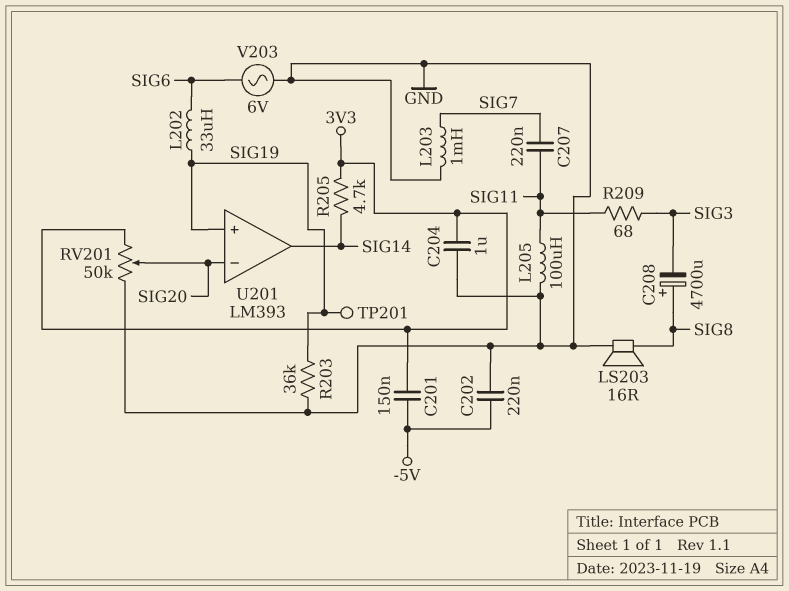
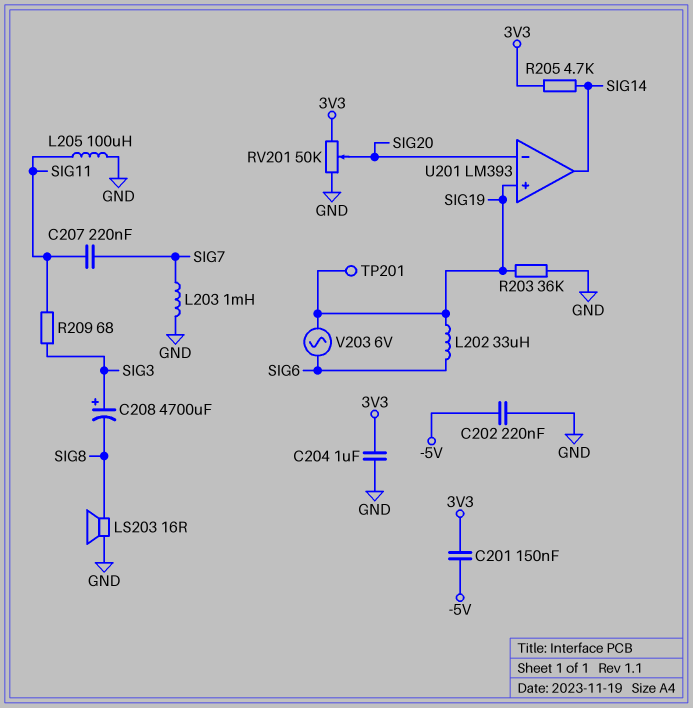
C208: 4700uF (plus SIG8, minus SIG3) -> 4700uF (plus SIG3, minus SIG8)
V203: AC 6V (GND, SIG6) -> AC 6V (SIG6, SIG19)

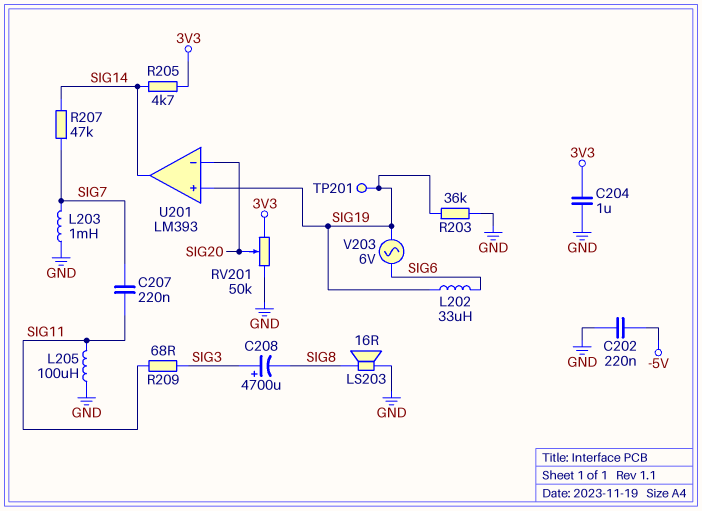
C201: 150nF (-5V, 3V3) -> none
R207: none -> 47k (SIG7, SIG14)

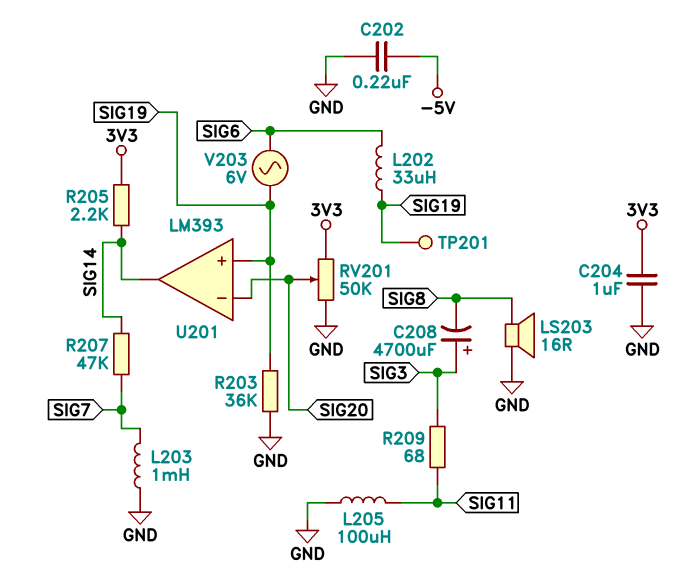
C207: 220nF (SIG7, SIG11) -> none
R205: 4.7k (3V3, SIG14) -> 2.2k (3V3, SIG14)

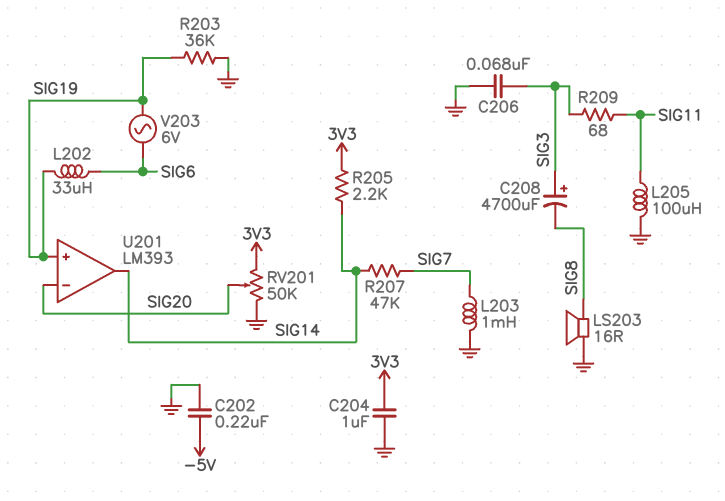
C206: none -> 68nF (GND, SIG3)
TP201: test point (SIG19) -> none

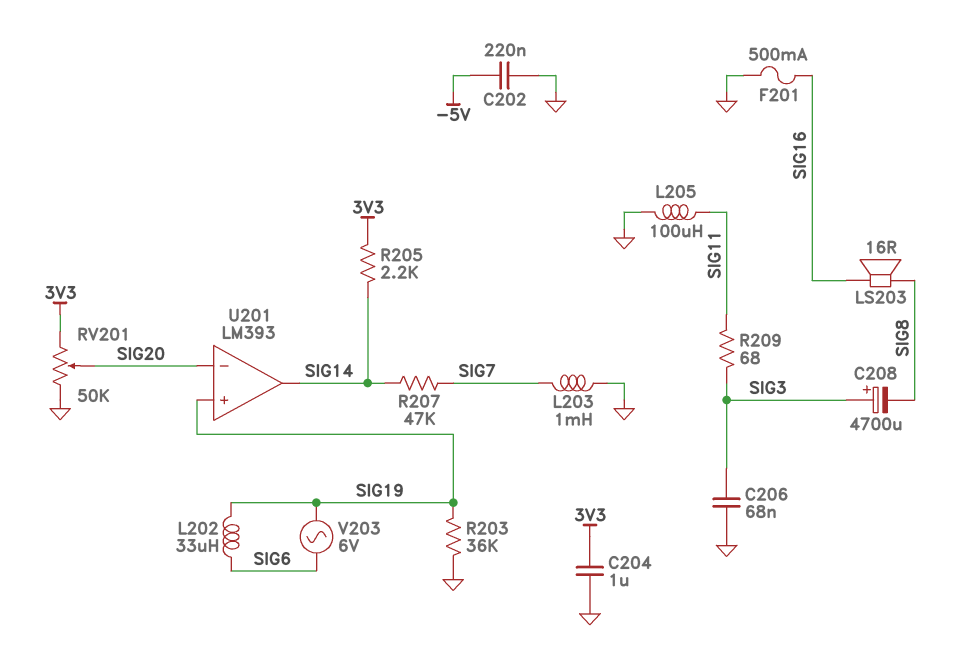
F201: none -> 500mA (GND, SIG16)
LS203: speaker 16R (GND, SIG8) -> speaker 16R (SIG8, SIG16)

